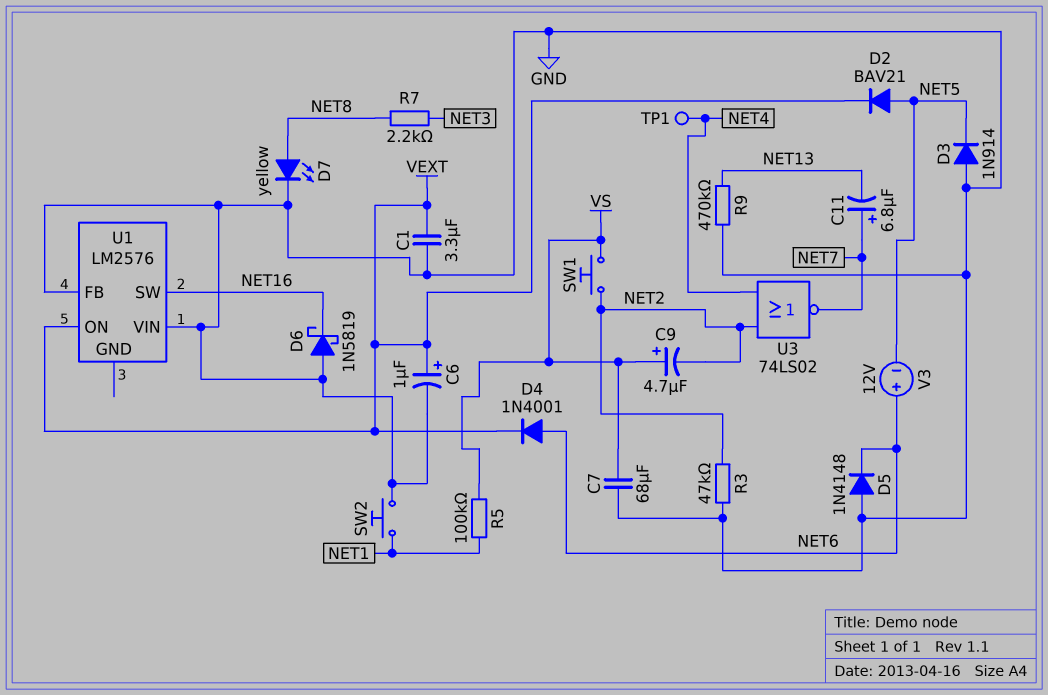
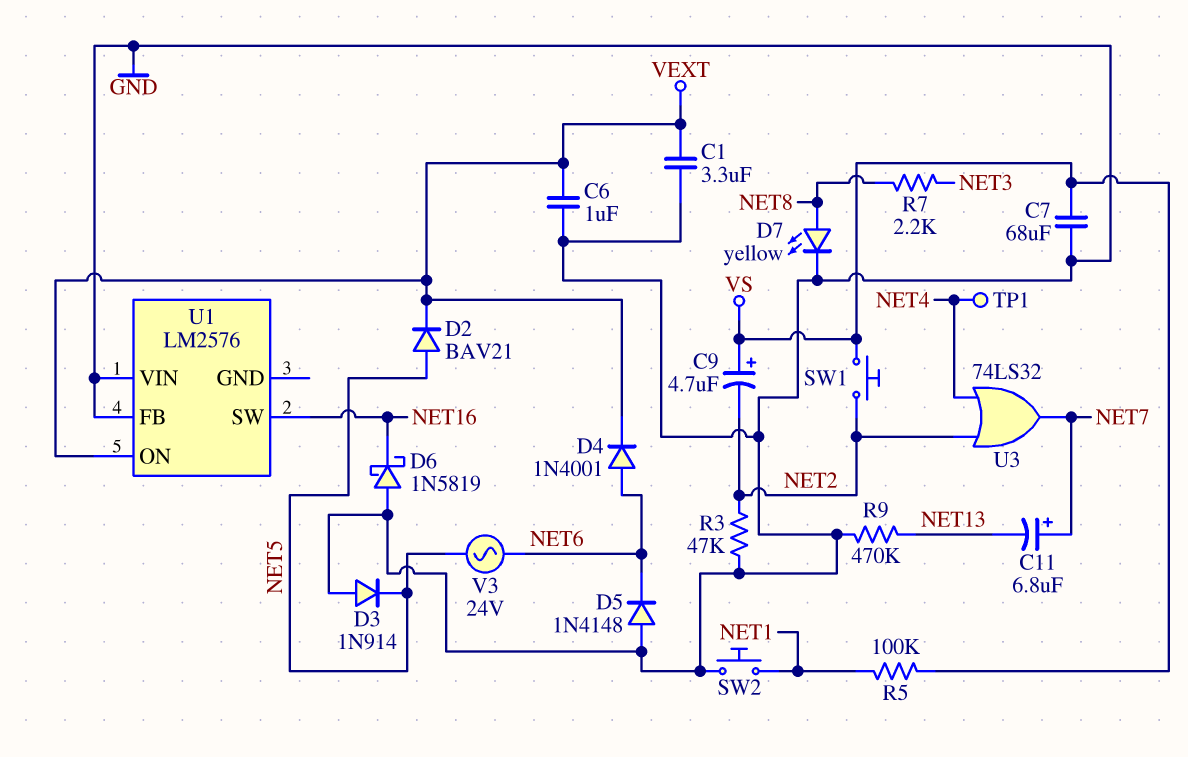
C6: 1uF (plus VEXT, minus GND) -> 1uF (GND, VEXT)
U3: NOR 74LS02 (in NET2, in NET4, out NET7) -> OR 74LS32 (in NET2, in NET4, out NET7)
V3: 12V (plus NET6, minus NET5) -> AC 24V (NET5, NET6)

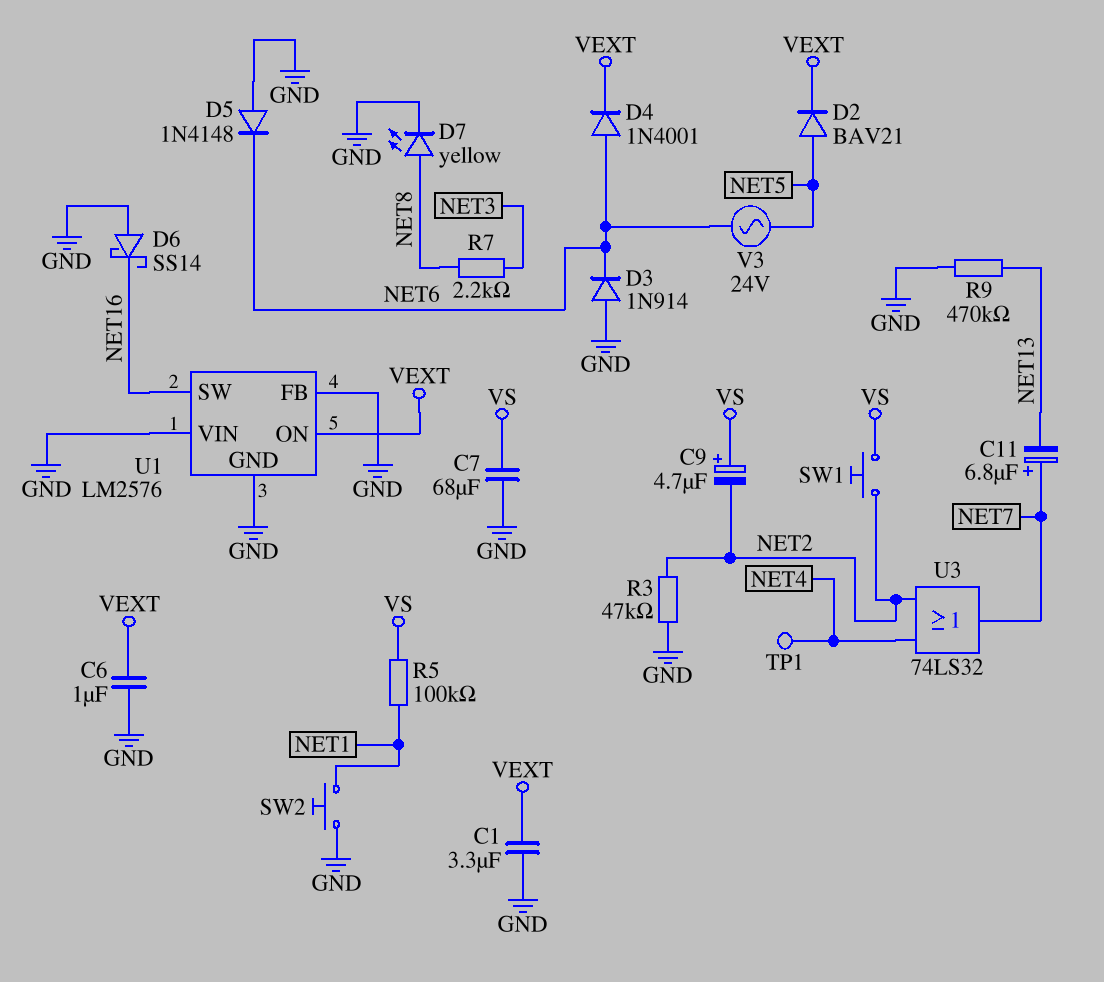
D3: diode 1N914 (A GND, K NET5) -> diode 1N914 (A GND, K NET6)
D6: schottky 1N5819 (A GND, K NET16) -> schottky SS14 (A GND, K NET16)
U1 pin GND: none -> GND

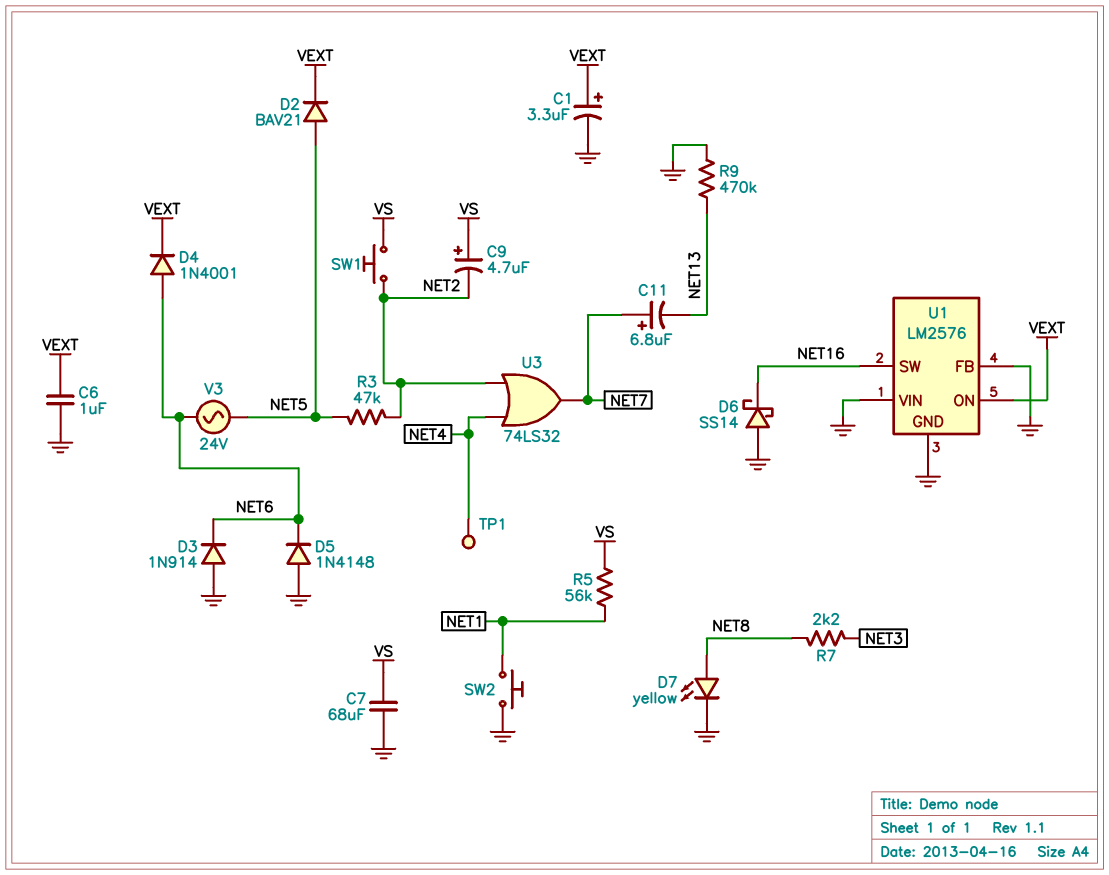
C1: 3.3uF (GND, VEXT) -> 3.3uF (plus VEXT, minus GND)
R3: 47k (GND, NET2) -> 47k (NET2, NET5)
R5: 100k (NET1, VS) -> 56k (NET1, VS)

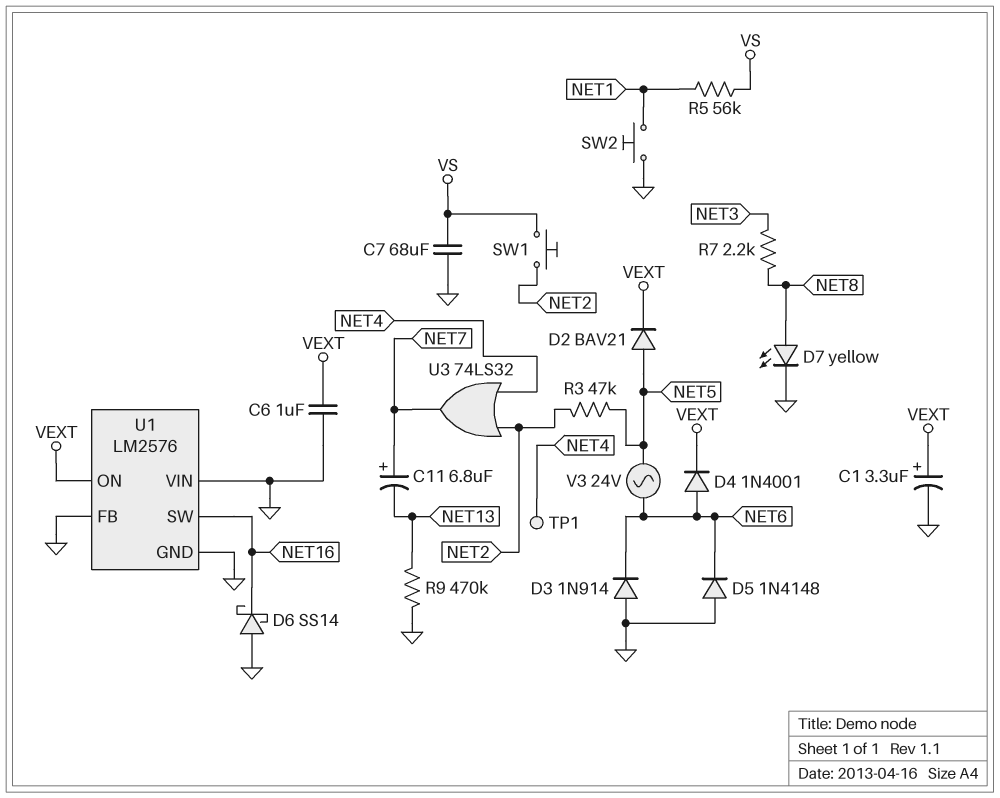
C9: 4.7uF (plus VS, minus NET2) -> none

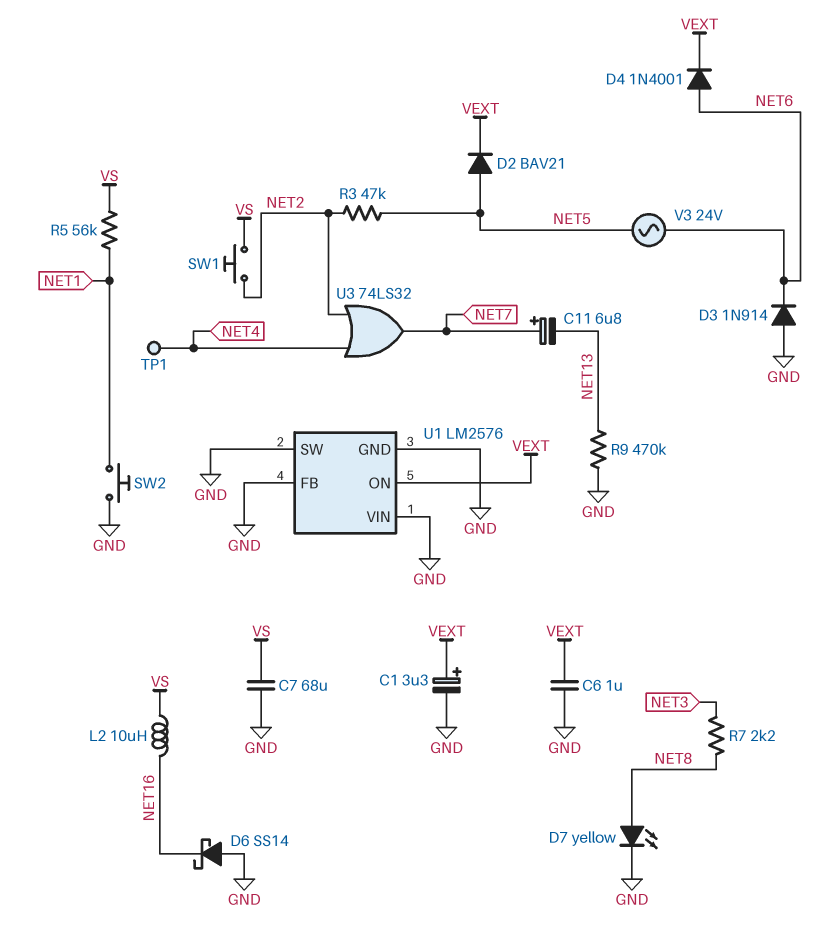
D5: diode 1N4148 (A GND, K NET6) -> none
L2: none -> 10uH (NET16, VS)
U1 pin SW: NET16 -> GND

